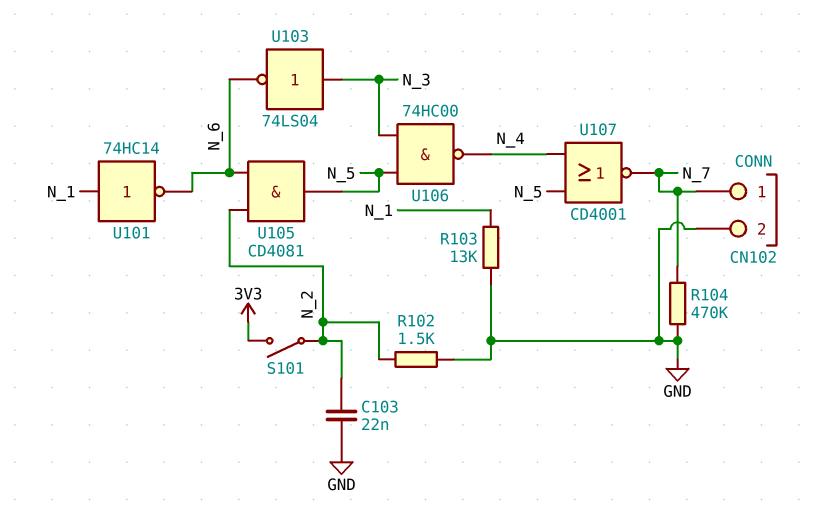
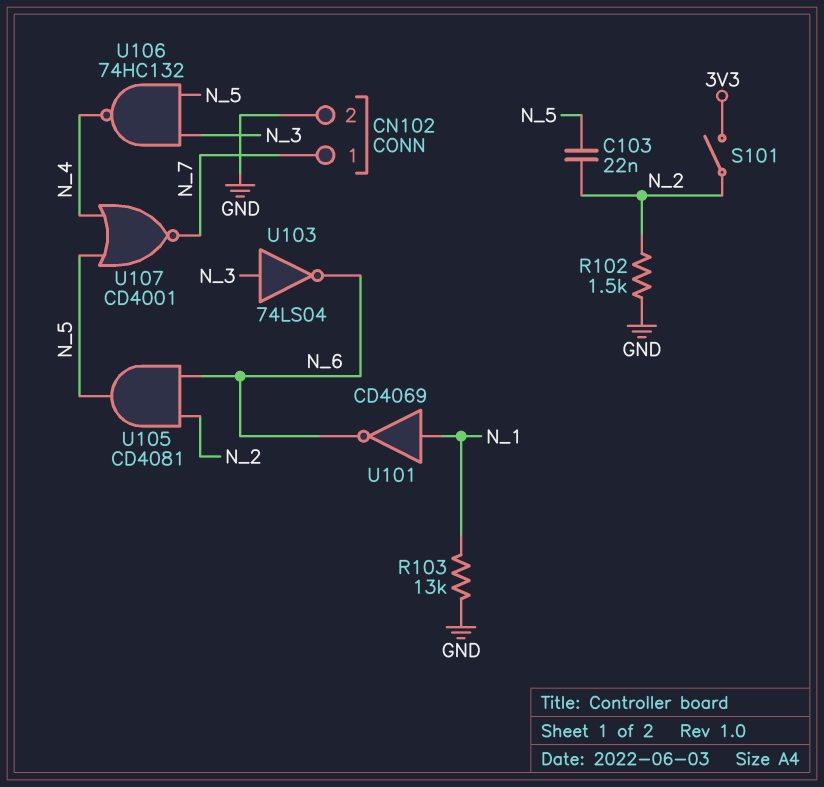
C103: 22nF (GND, N_2) -> 22nF (N_2, N_5)
R104: 470k (GND, N_7) -> none
U101: NOT 74HC14 (in N_1, out N_6) -> NOT CD4069 (in N_1, out N_6)
U106: NAND 74HC00 (in N_3, in N_5, out N_4) -> NAND 74HC132 (in N_3, in N_5, out N_4)

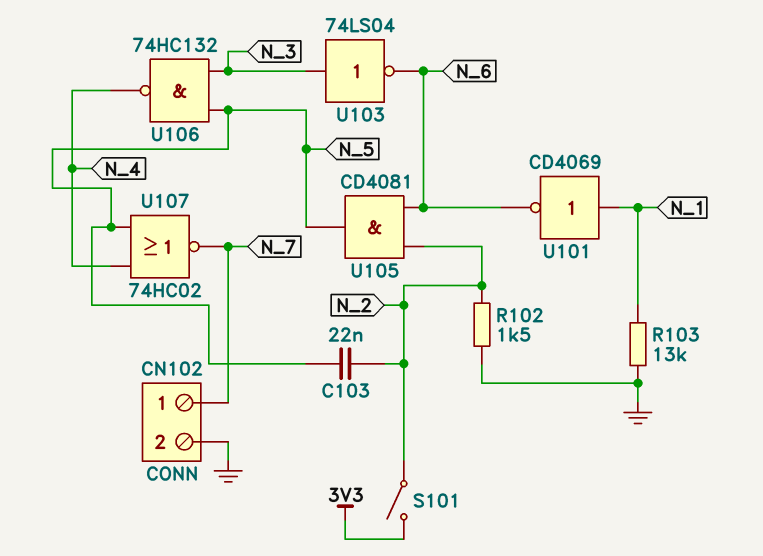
U107: NOR CD4001 (in N_4, in N_5, out N_7) -> NOR 74HC02 (in N_4, in N_5, out N_7)

